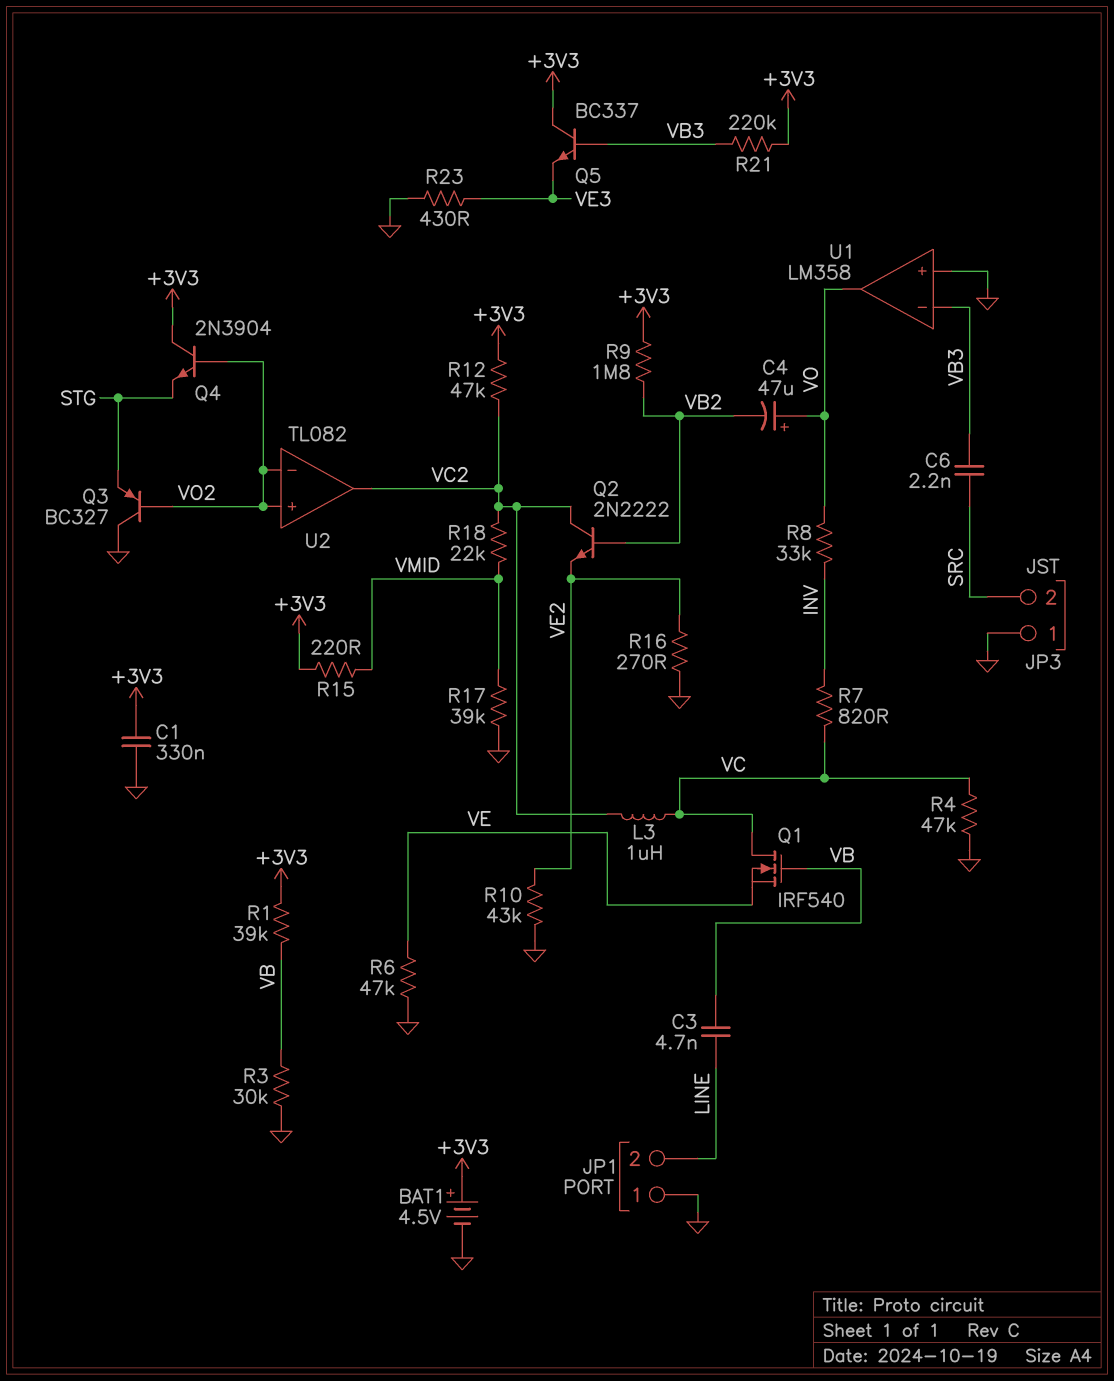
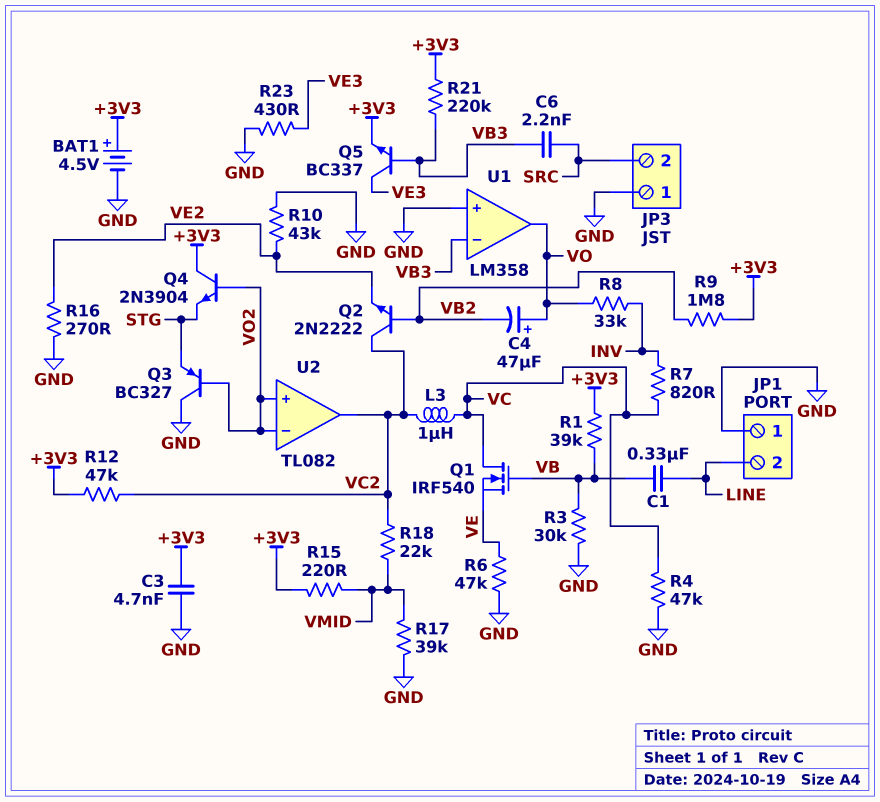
C1: 330nF (+3V3, GND) -> 330nF (LINE, VB)
C3: 4.7nF (LINE, VB) -> 4.7nF (+3V3, GND)
Q5: NPN BC337 (B VB3, C +3V3, E VE3) -> NPN BC337 (B VB3, C VE3, E +3V3)

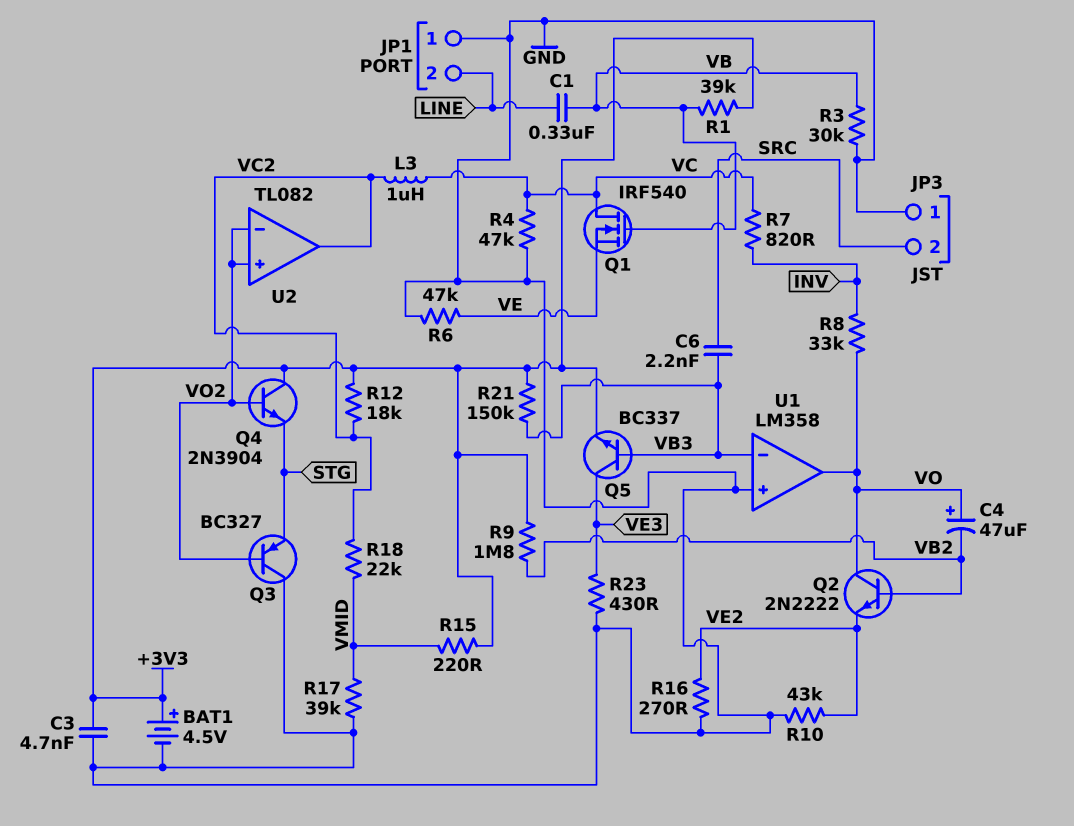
Q2: NPN 2N2222 (B VB2, C VC2, E VE2) -> NPN 2N2222 (B VB2, C VO, E VE2)
R12: 47k (+3V3, VC2) -> 18k (+3V3, VC2)
R21: 220k (+3V3, VB3) -> 150k (+3V3, VB3)

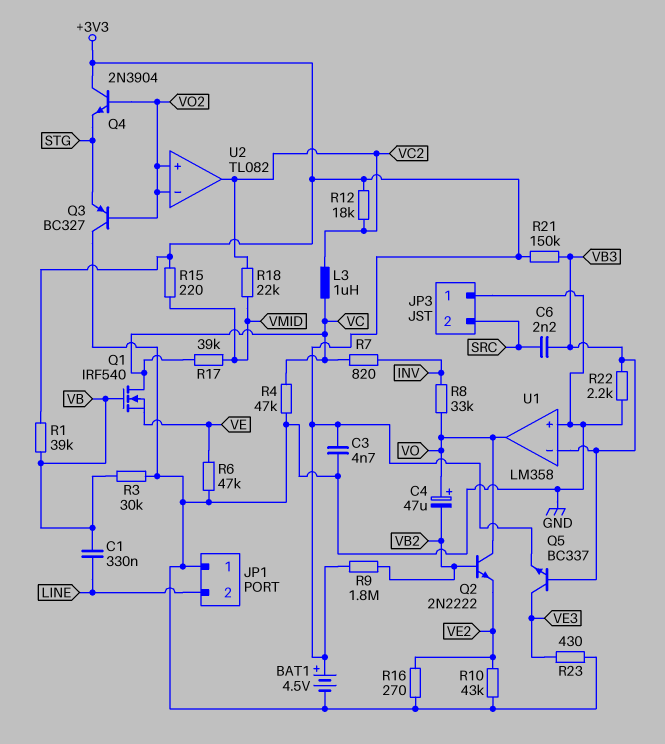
R17: 39k (GND, VMID) -> 39k (VC, VMID)
R22: none -> 2.2k (GND, VB3)

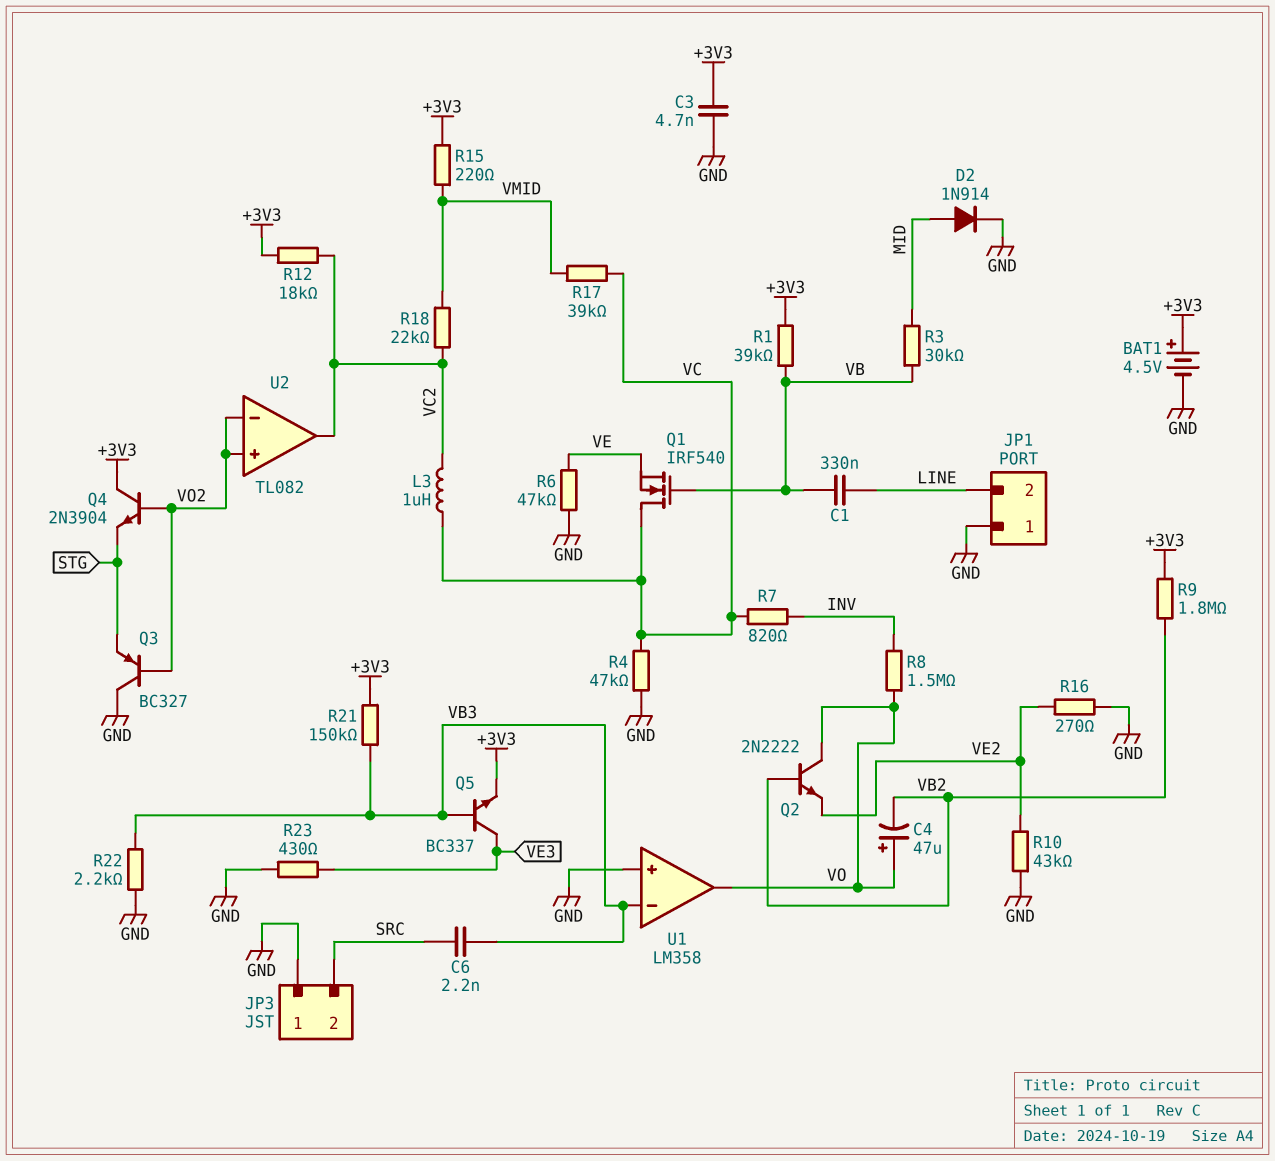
D2: none -> diode 1N914 (A MID, K GND)
R3: 30k (GND, VB) -> 30k (MID, VB)
R8: 33k (INV, VO) -> 1.5M (INV, VO)

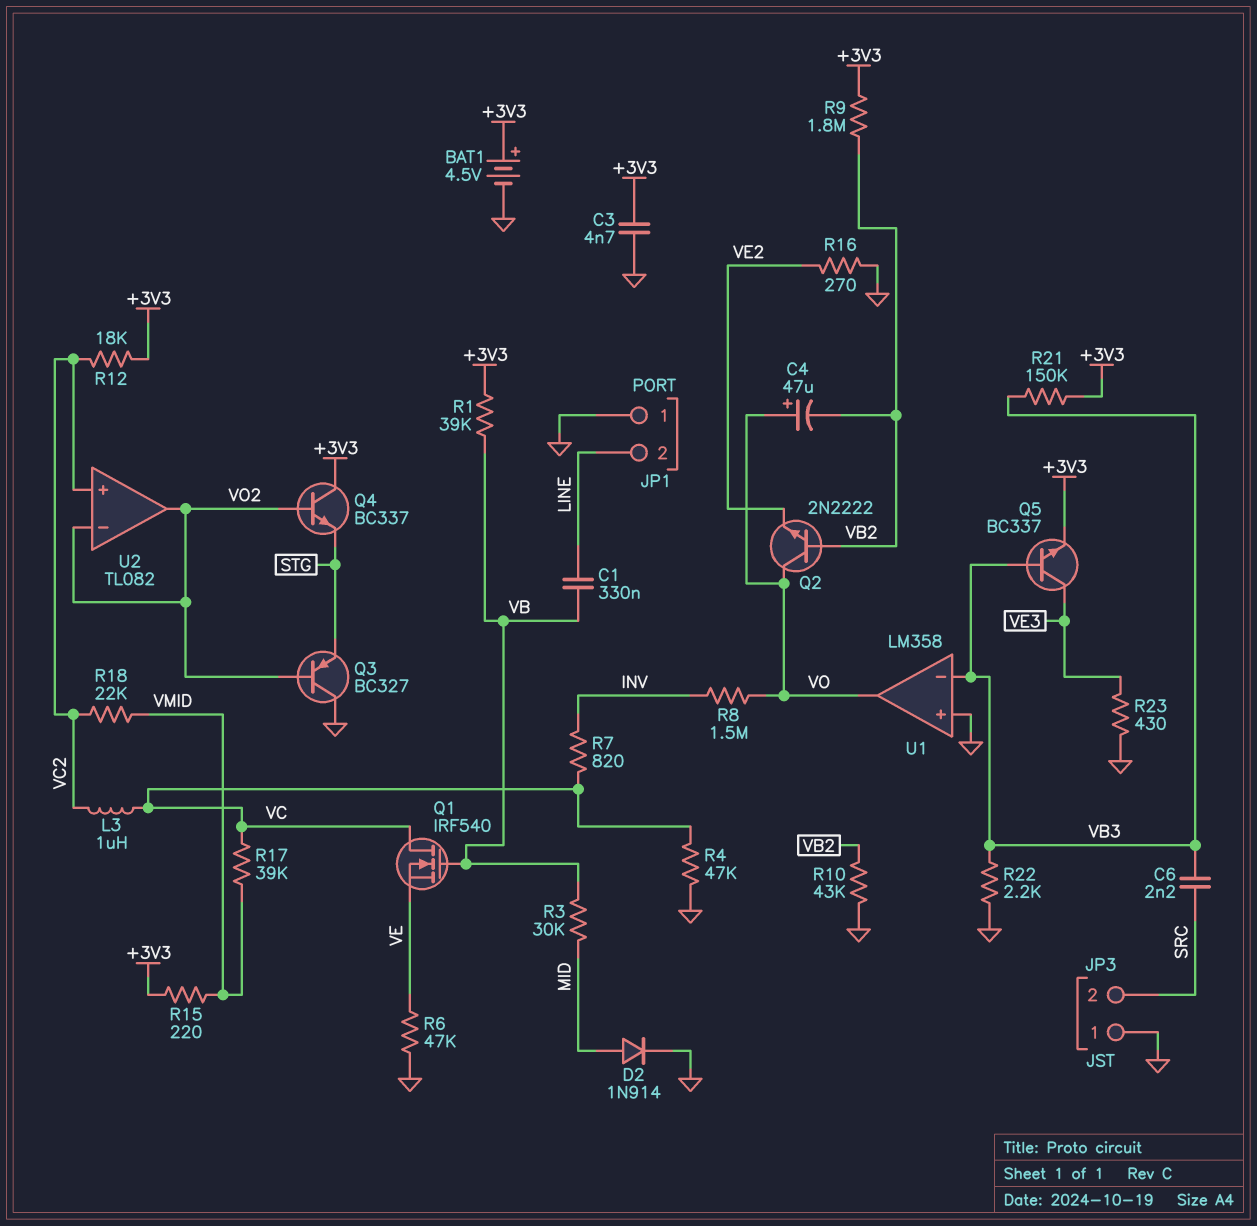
Q4: NPN 2N3904 (B VO2, C +3V3, E STG) -> NPN BC337 (B VO2, C +3V3, E STG)
R10: 43k (GND, VE2) -> 43k (GND, VB2)
U2 pin in+: VO2 -> VC2
U2 pin out: VC2 -> VO2

